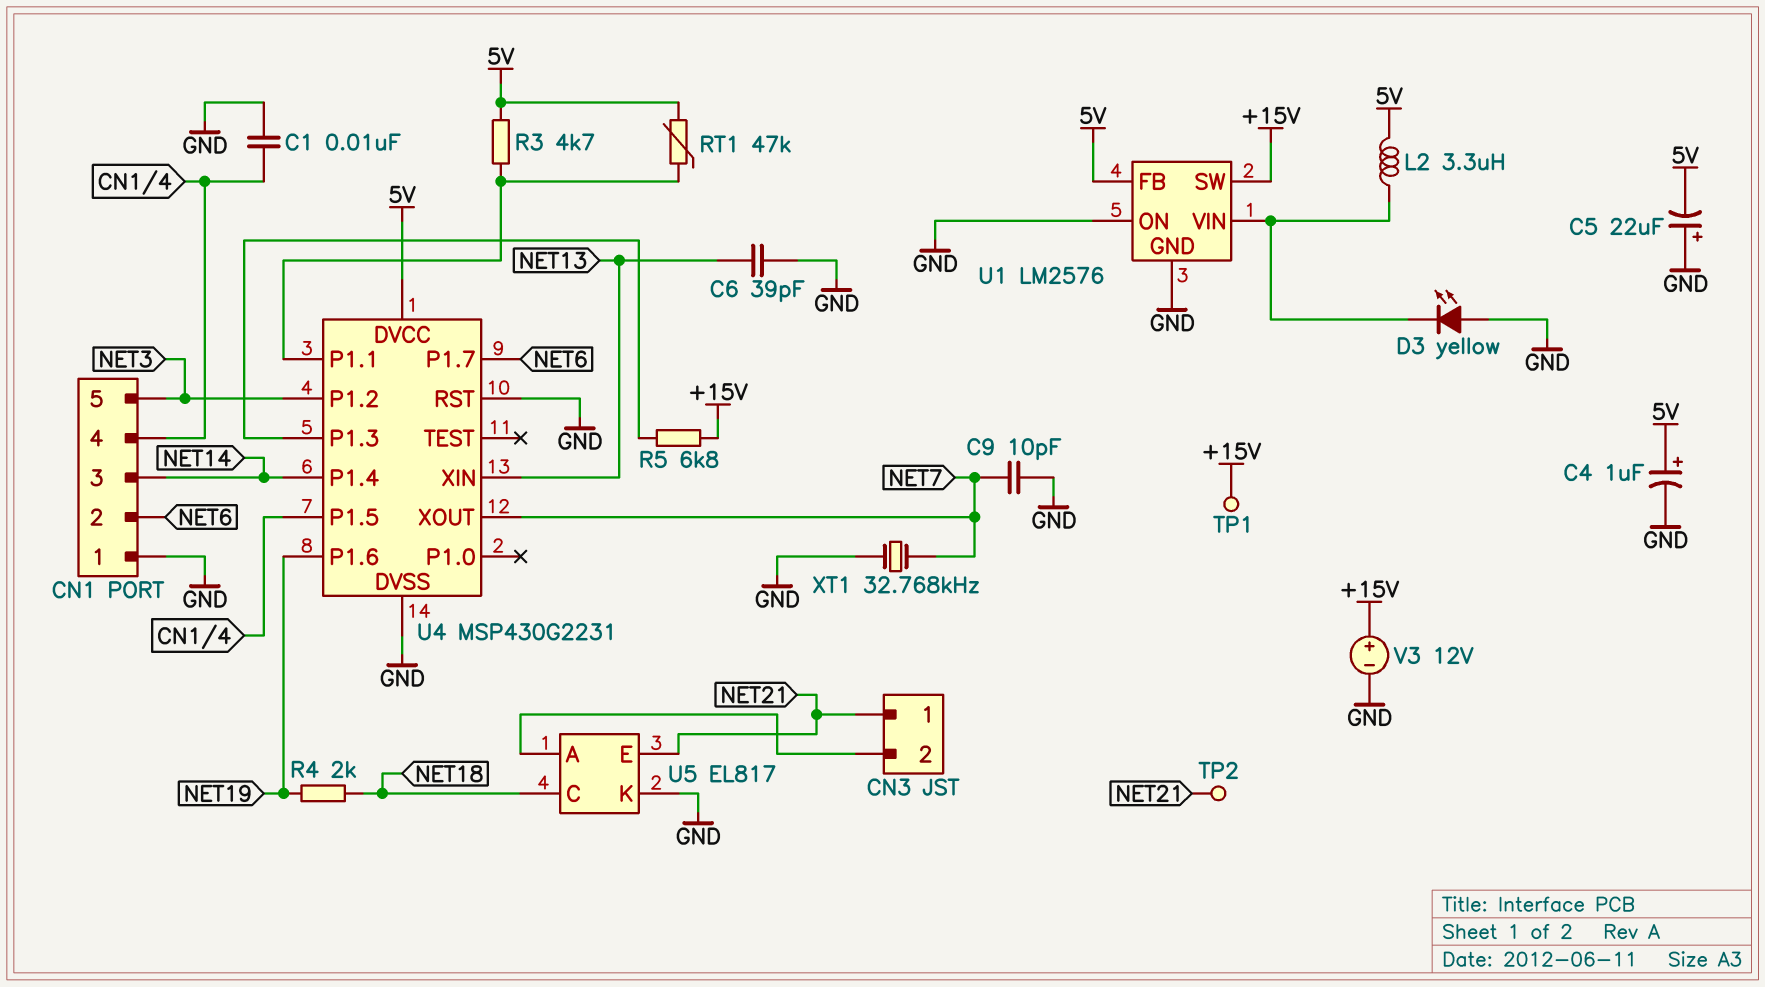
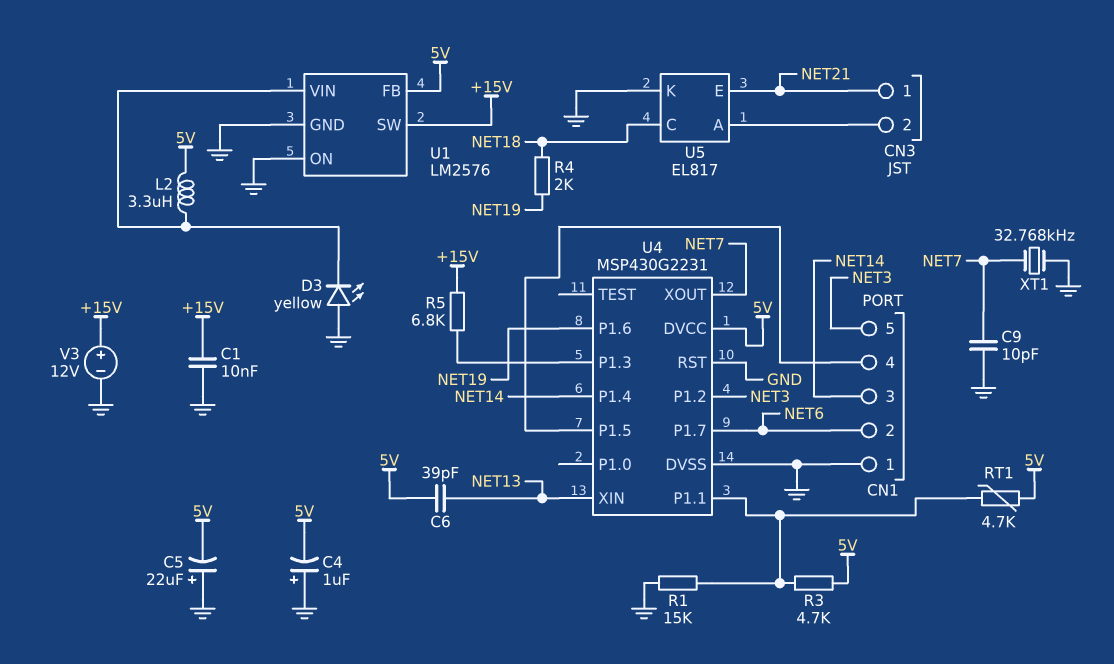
C1: 10nF (CN1/4, GND) -> 10nF (+15V, GND)
C4: 1uF (plus 5V, minus GND) -> 1uF (plus GND, minus 5V)
C6: 39pF (GND, NET13) -> 39pF (5V, NET13)
R1: none -> 15k (GND, U4/P1.1)
RT1: 47k (5V, U4/P1.1) -> 4.7k (5V, U4/P1.1)
TP1: test point (+15V) -> none
TP2: test point (NET21) -> none

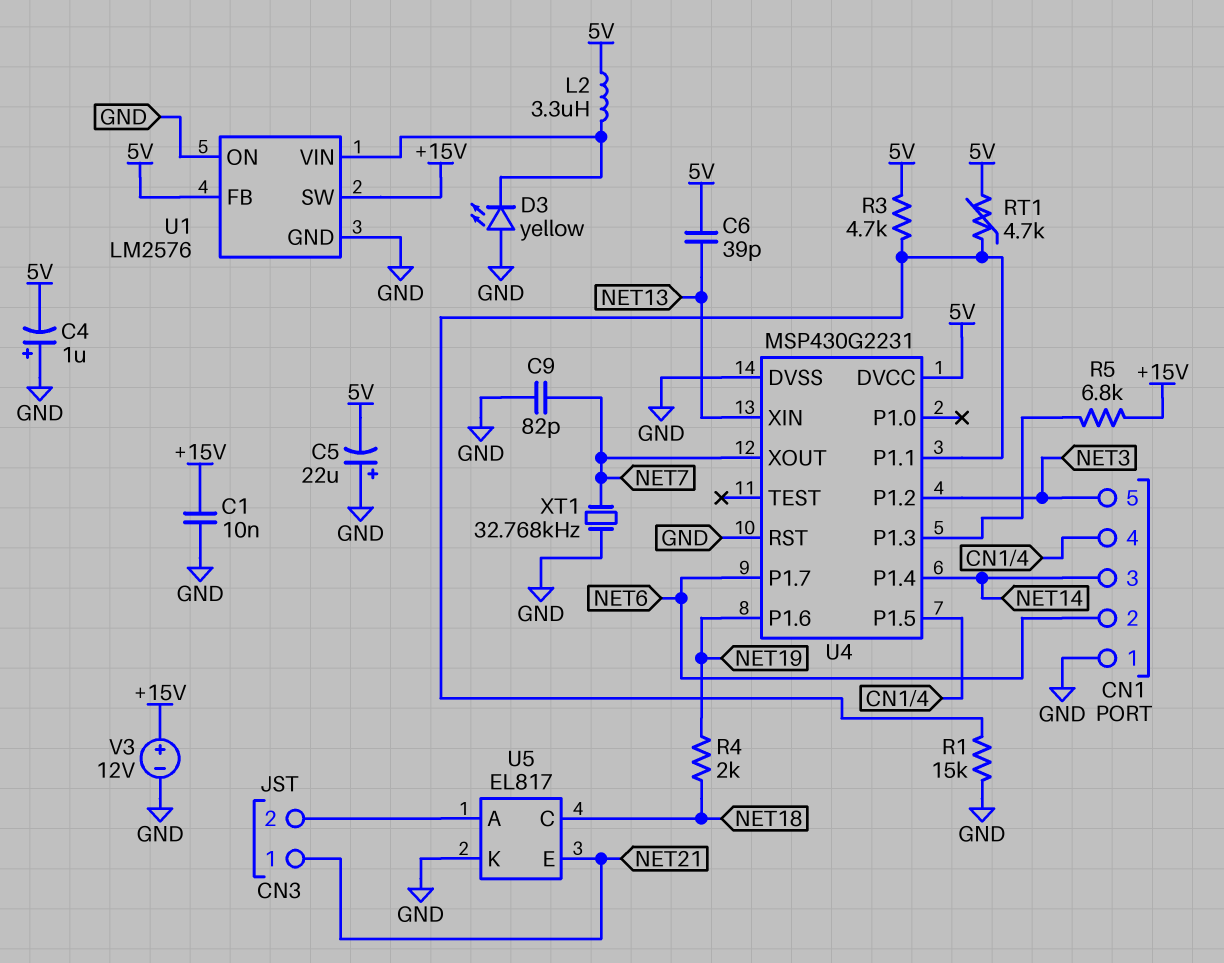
C9: 10pF (GND, NET7) -> 82pF (GND, NET7)

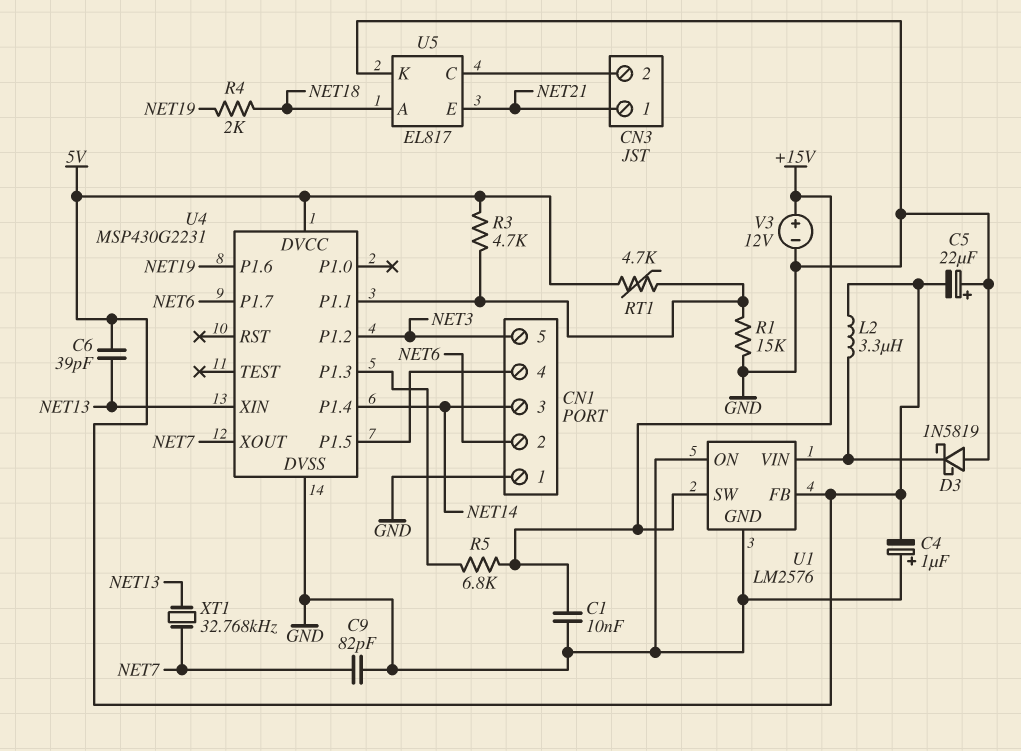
D3: LED yellow (A GND, K U1/VIN) -> schottky 1N5819 (A GND, K U1/VIN)
U4 pin RST: GND -> none
U5 pin A: CN3/2 -> NET18
U5 pin C: NET18 -> CN3/2
XT1: 32.768kHz (GND, NET7) -> 32.768kHz (NET7, NET13)

